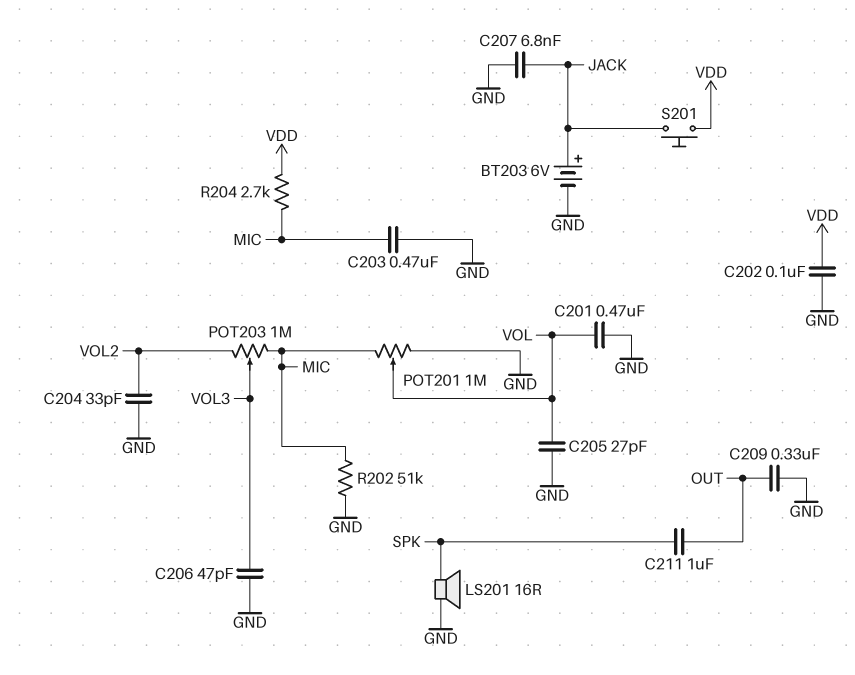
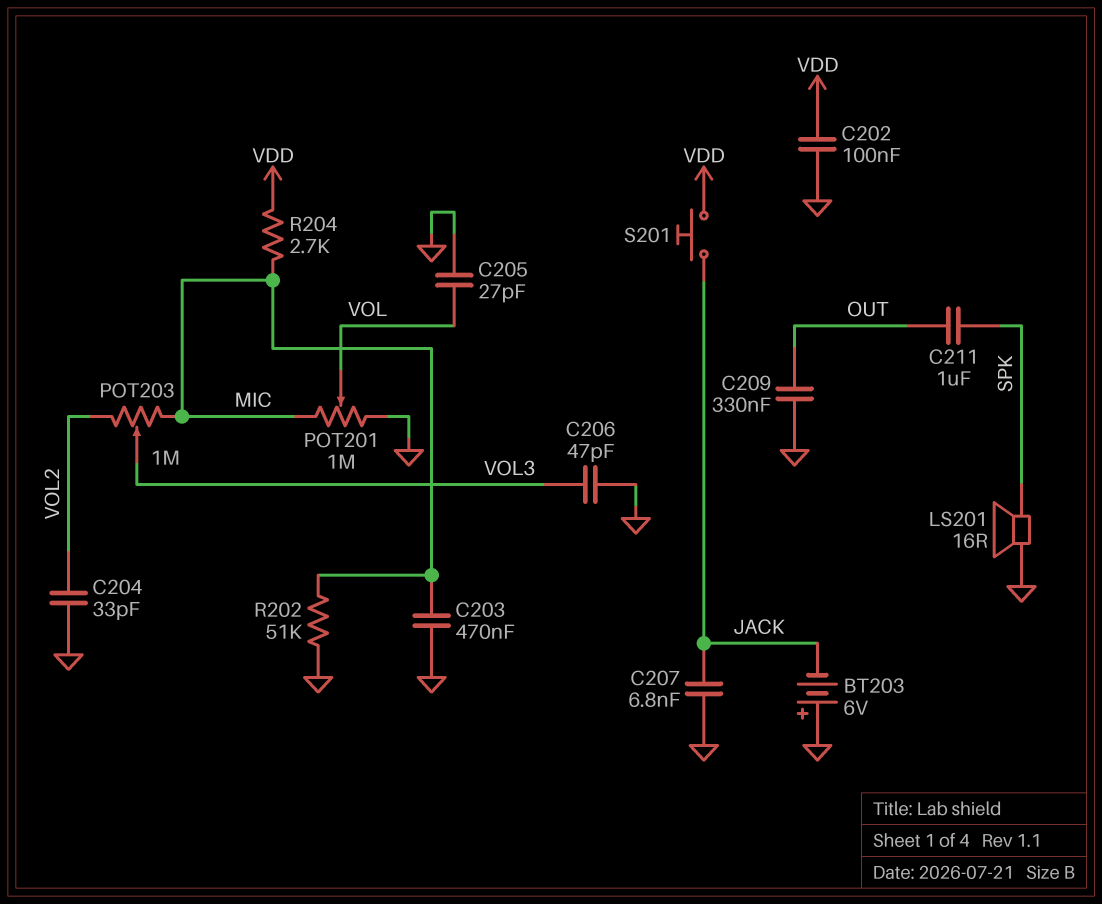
BT203: 6V (plus JACK, minus GND) -> 6V (plus GND, minus JACK)
C201: 470nF (GND, VOL) -> none

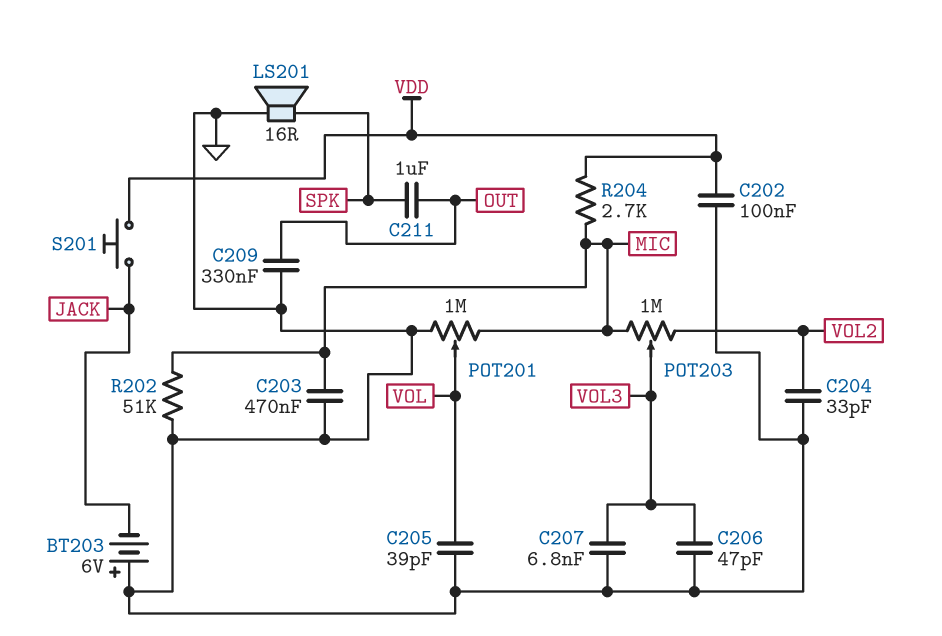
C205: 27pF (GND, VOL) -> 39pF (GND, VOL)
C207: 6.8nF (GND, JACK) -> 6.8nF (GND, VOL3)

